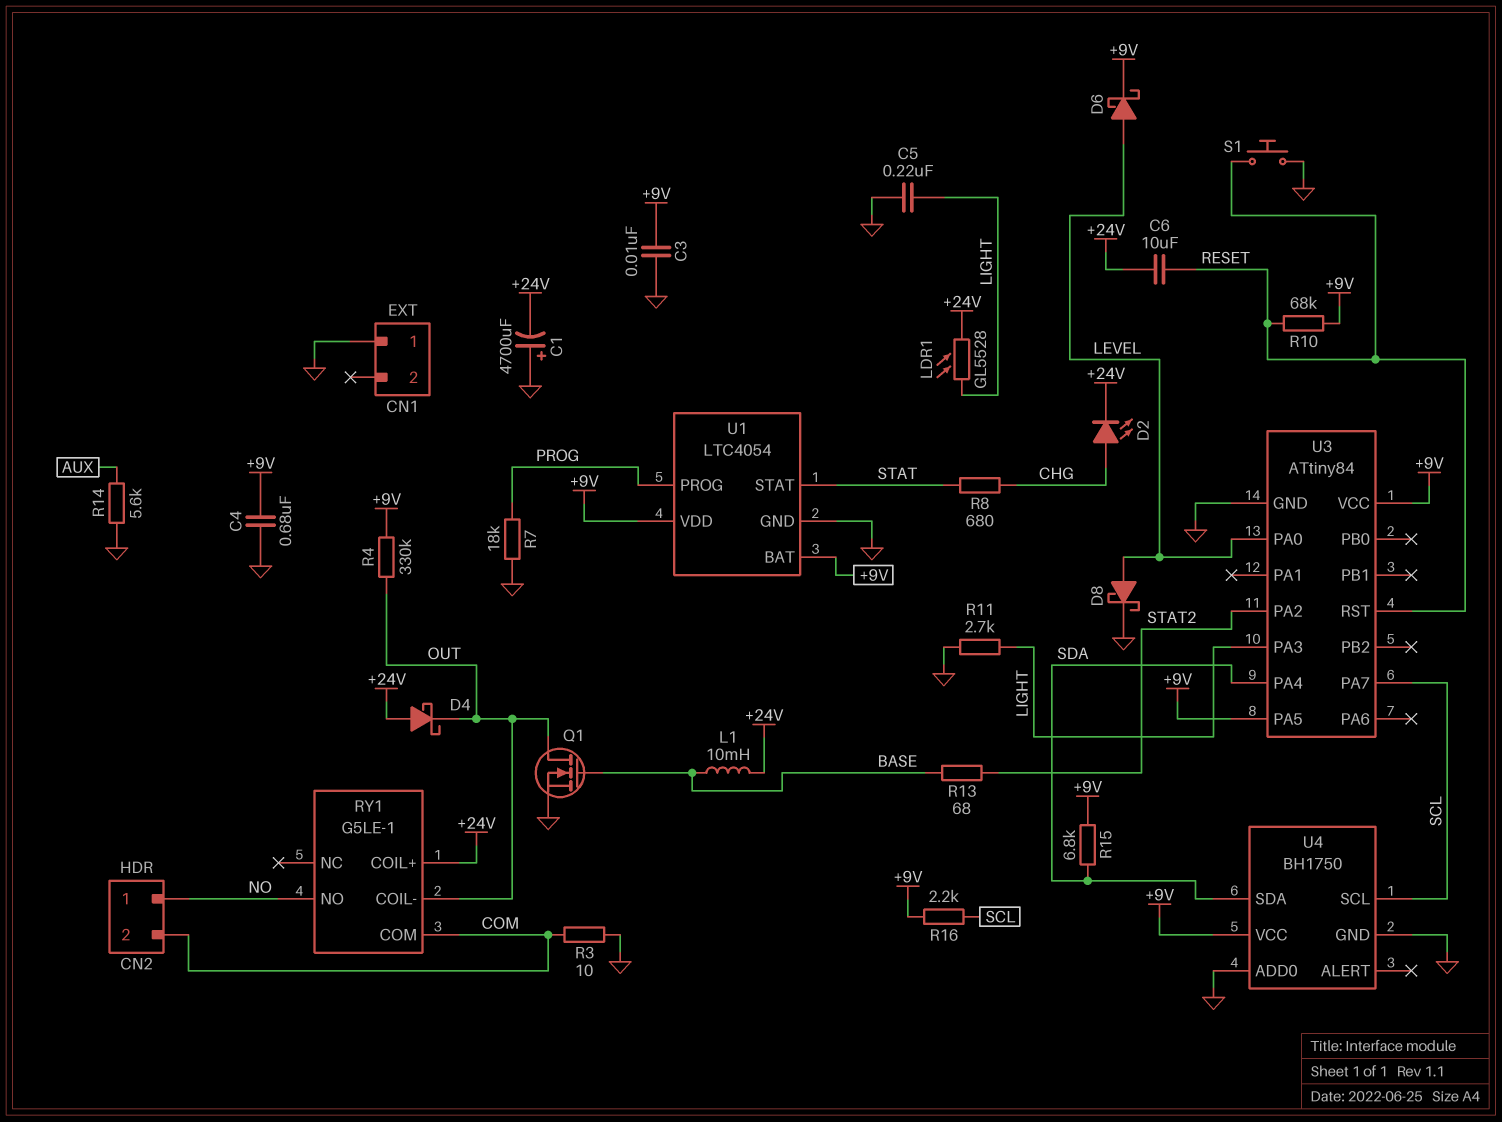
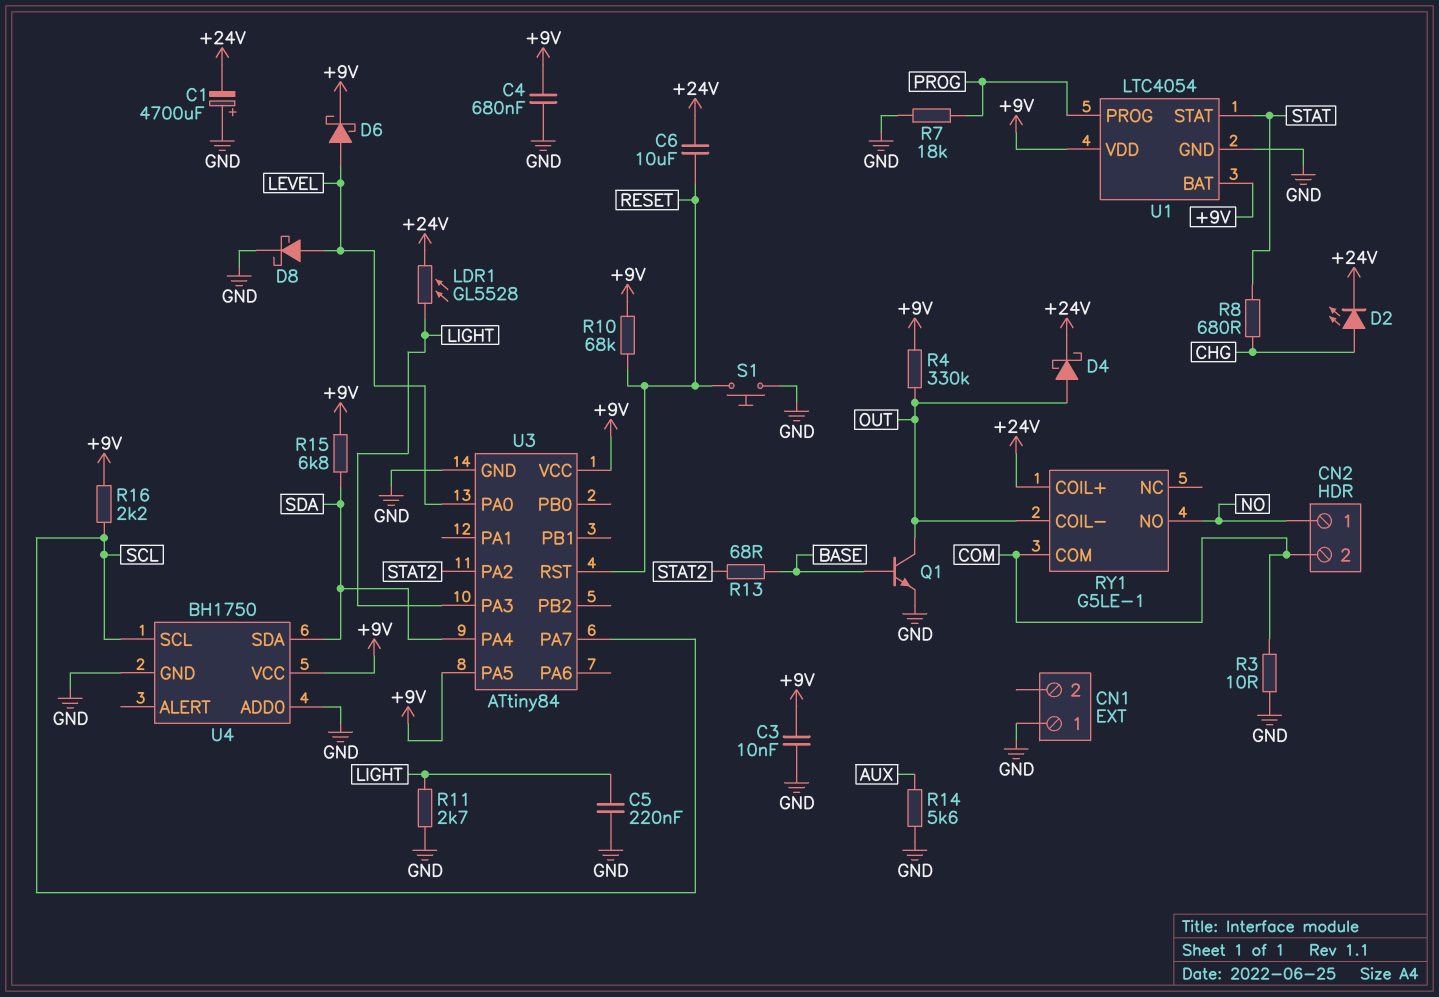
D4: schottky (A +24V, K OUT) -> schottky (A OUT, K +24V)
L1: 10mH (+24V, BASE) -> none
Q1: NMOS (G BASE, D OUT, S GND) -> NPN (B BASE, C OUT, E GND)

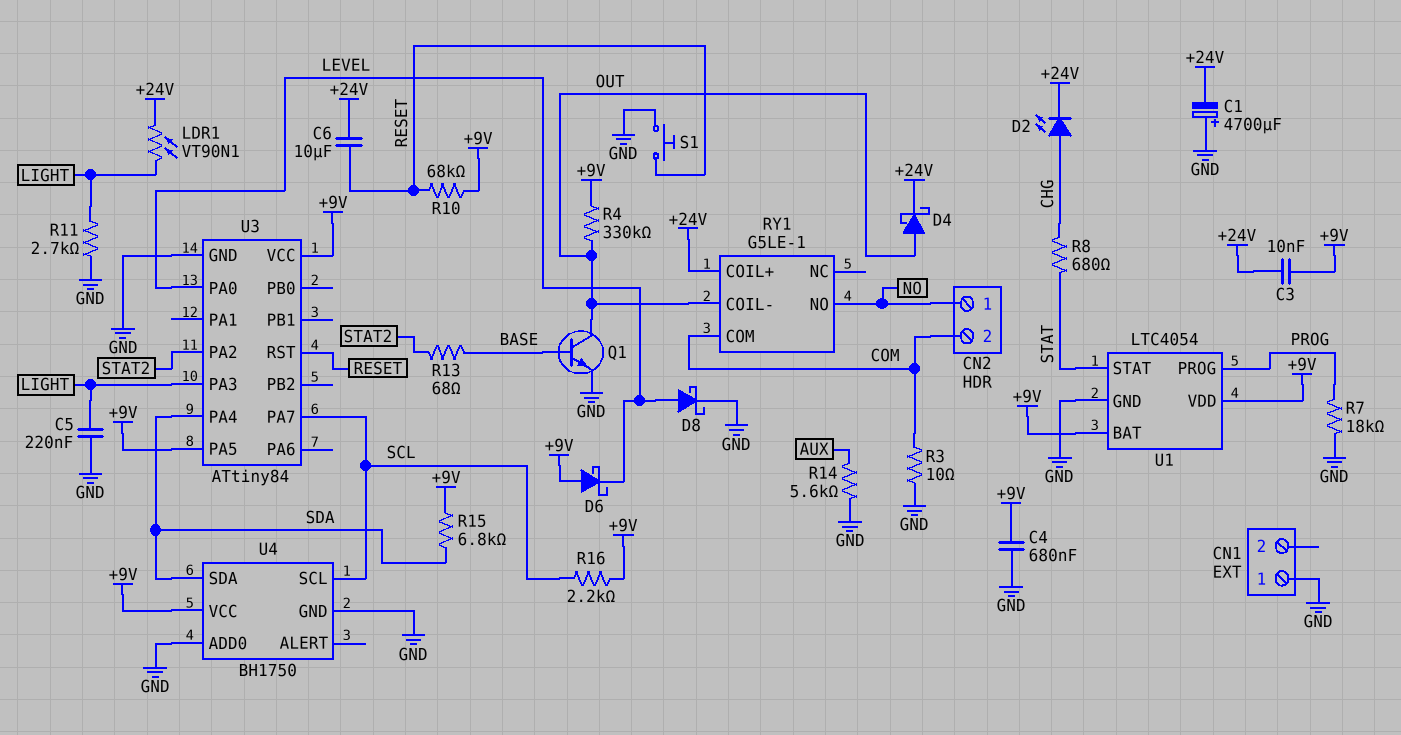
C3: 10nF (+9V, GND) -> 10nF (+9V, +24V)
D6: schottky (A LEVEL, K +9V) -> schottky (A +9V, K LEVEL)
LDR1: GL5528 (+24V, LIGHT) -> VT90N1 (+24V, LIGHT)

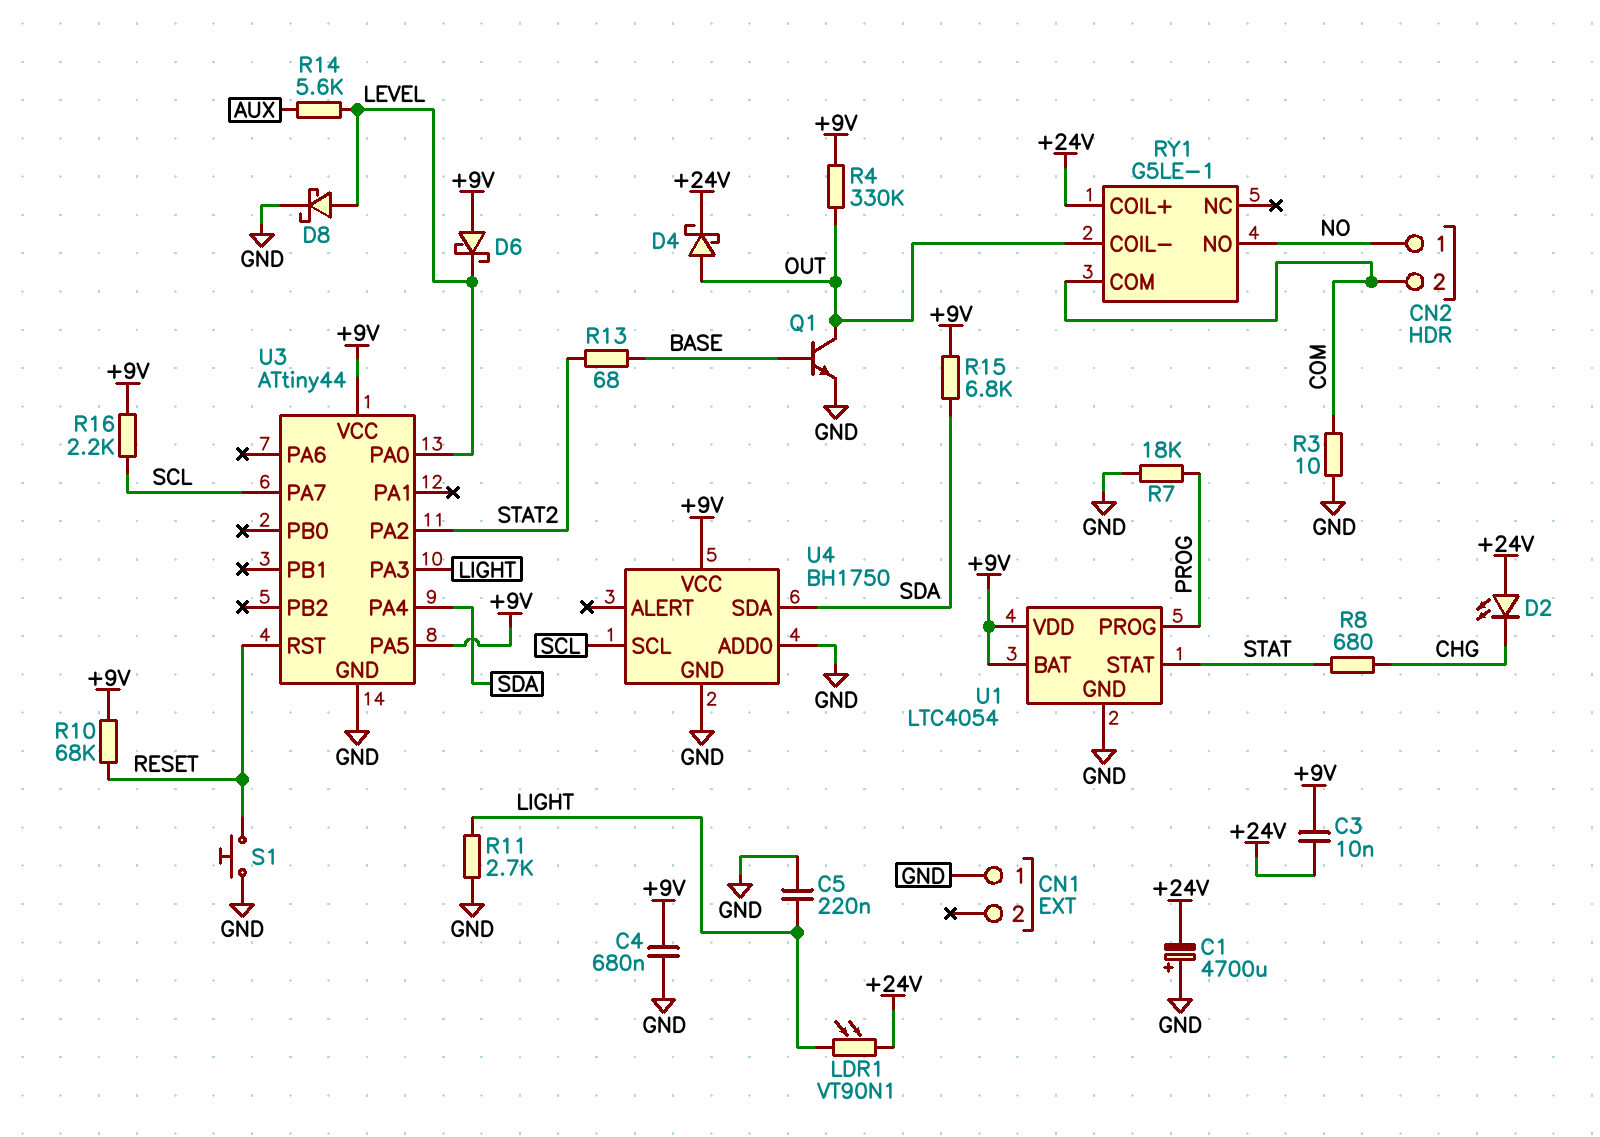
C6: 10uF (+24V, RESET) -> none
D2: LED (A CHG, K +24V) -> LED (A +24V, K CHG)
R14: 5.6k (AUX, GND) -> 5.6k (AUX, LEVEL)
U3: ATtiny84 -> ATtiny44

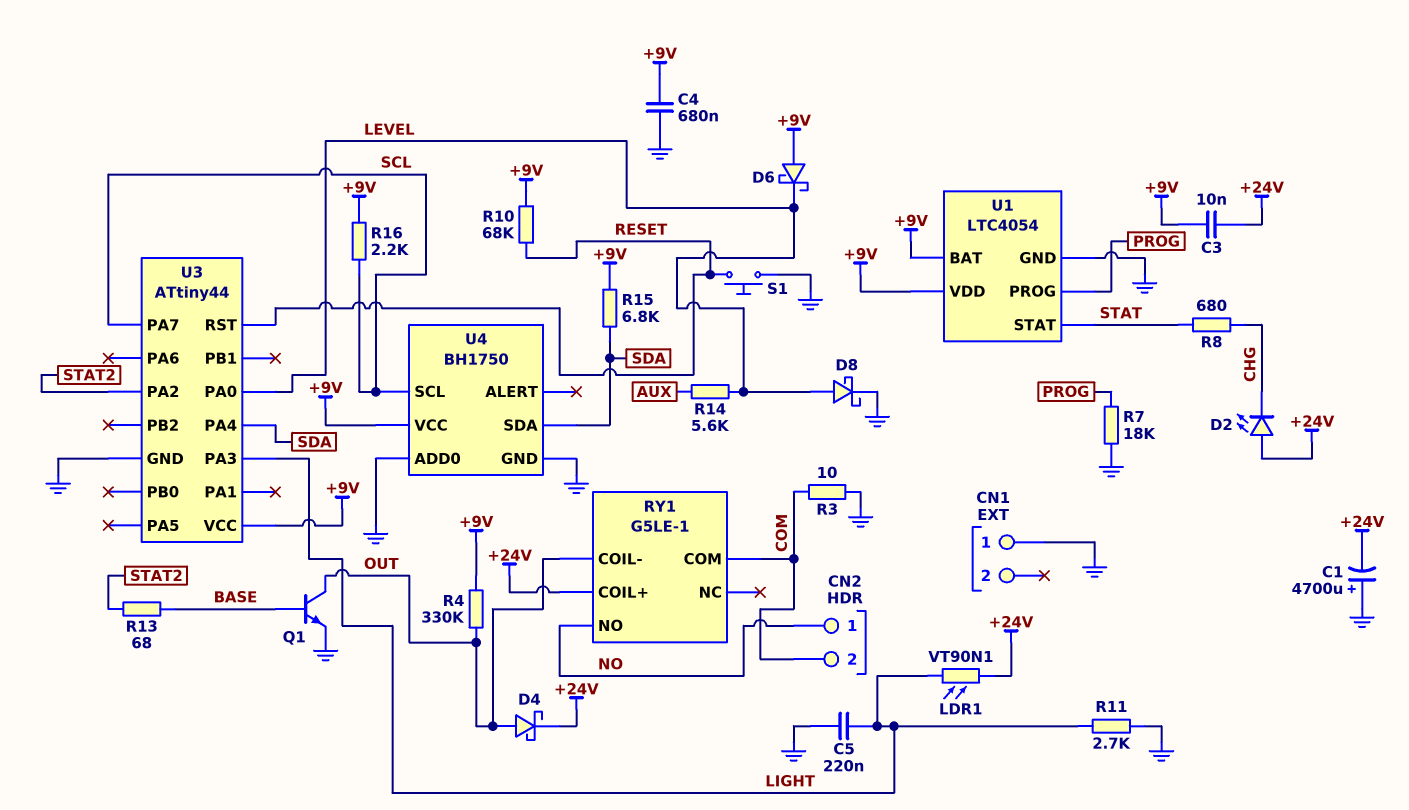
U3 pin PA5: +9V -> none

